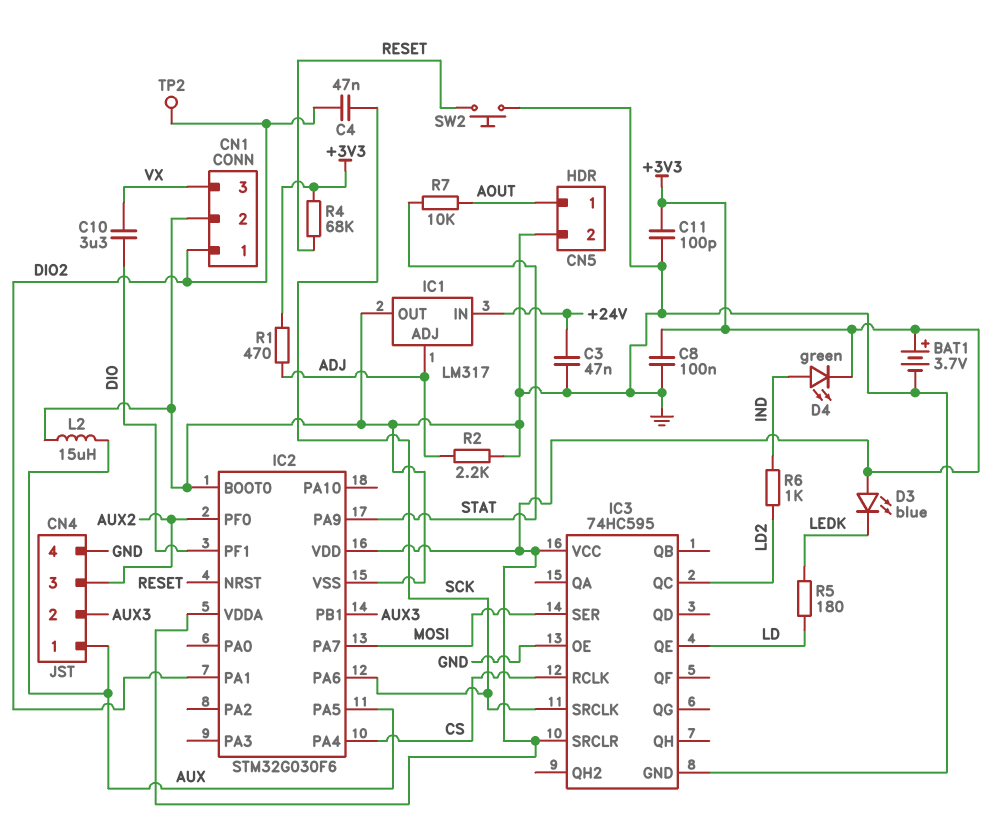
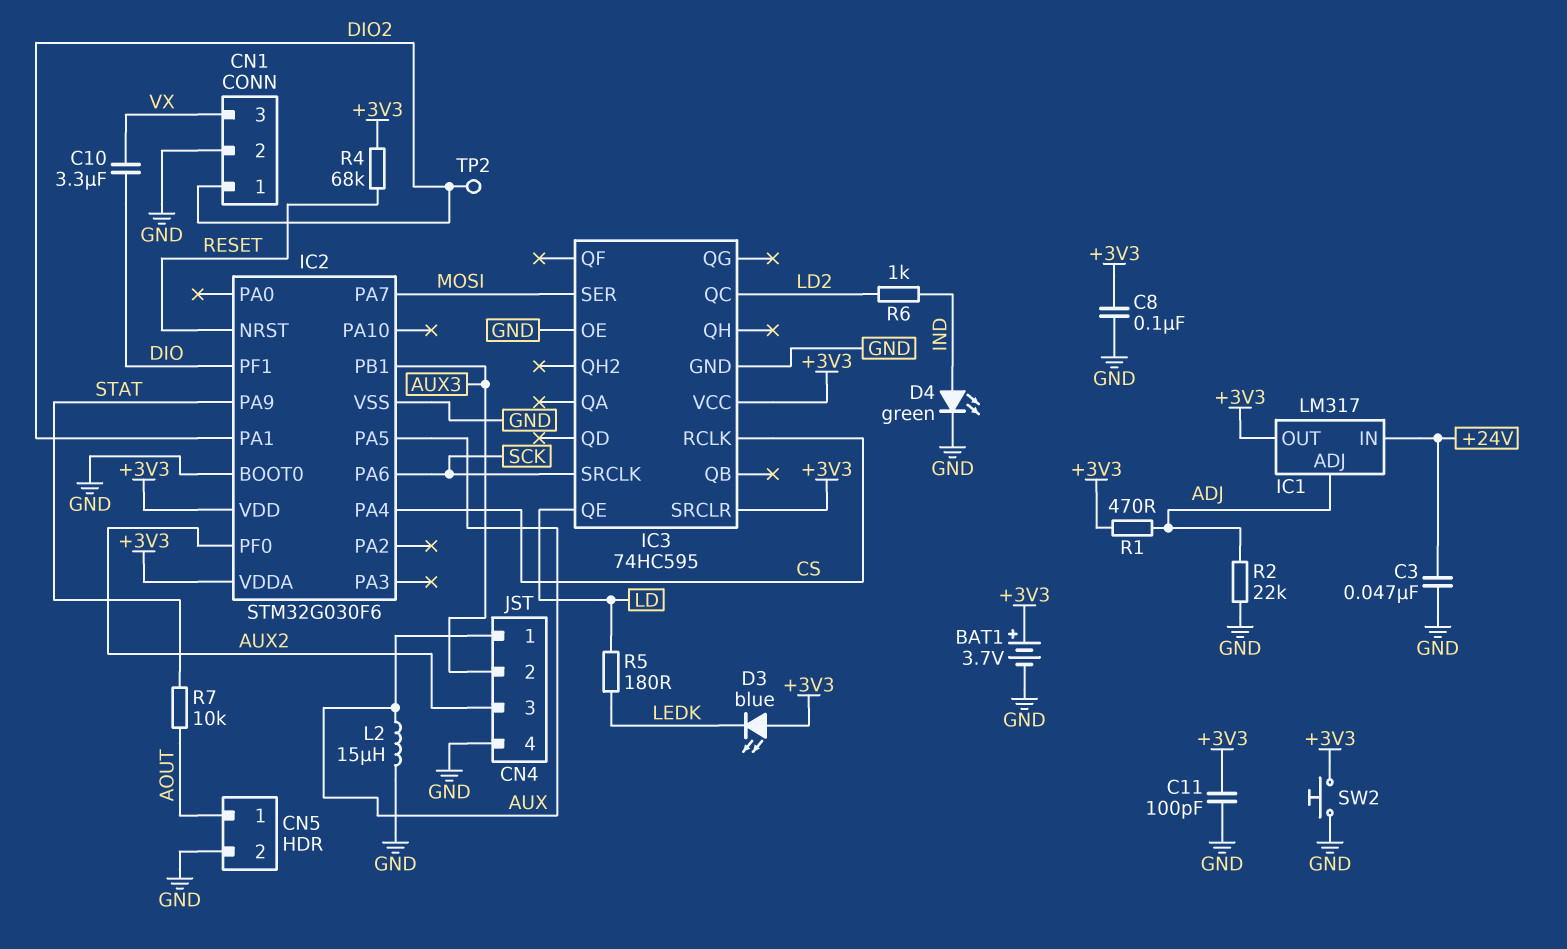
C4: 47nF (DIO2, SCK) -> none
D4: LED green (A IND, K +3V3) -> LED green (A IND, K GND)
IC1 pin OUT: GND -> +3V3
R2: 2.2k (ADJ, GND) -> 22k (ADJ, GND)
SW2: button (GND, RESET) -> button (+3V3, GND)

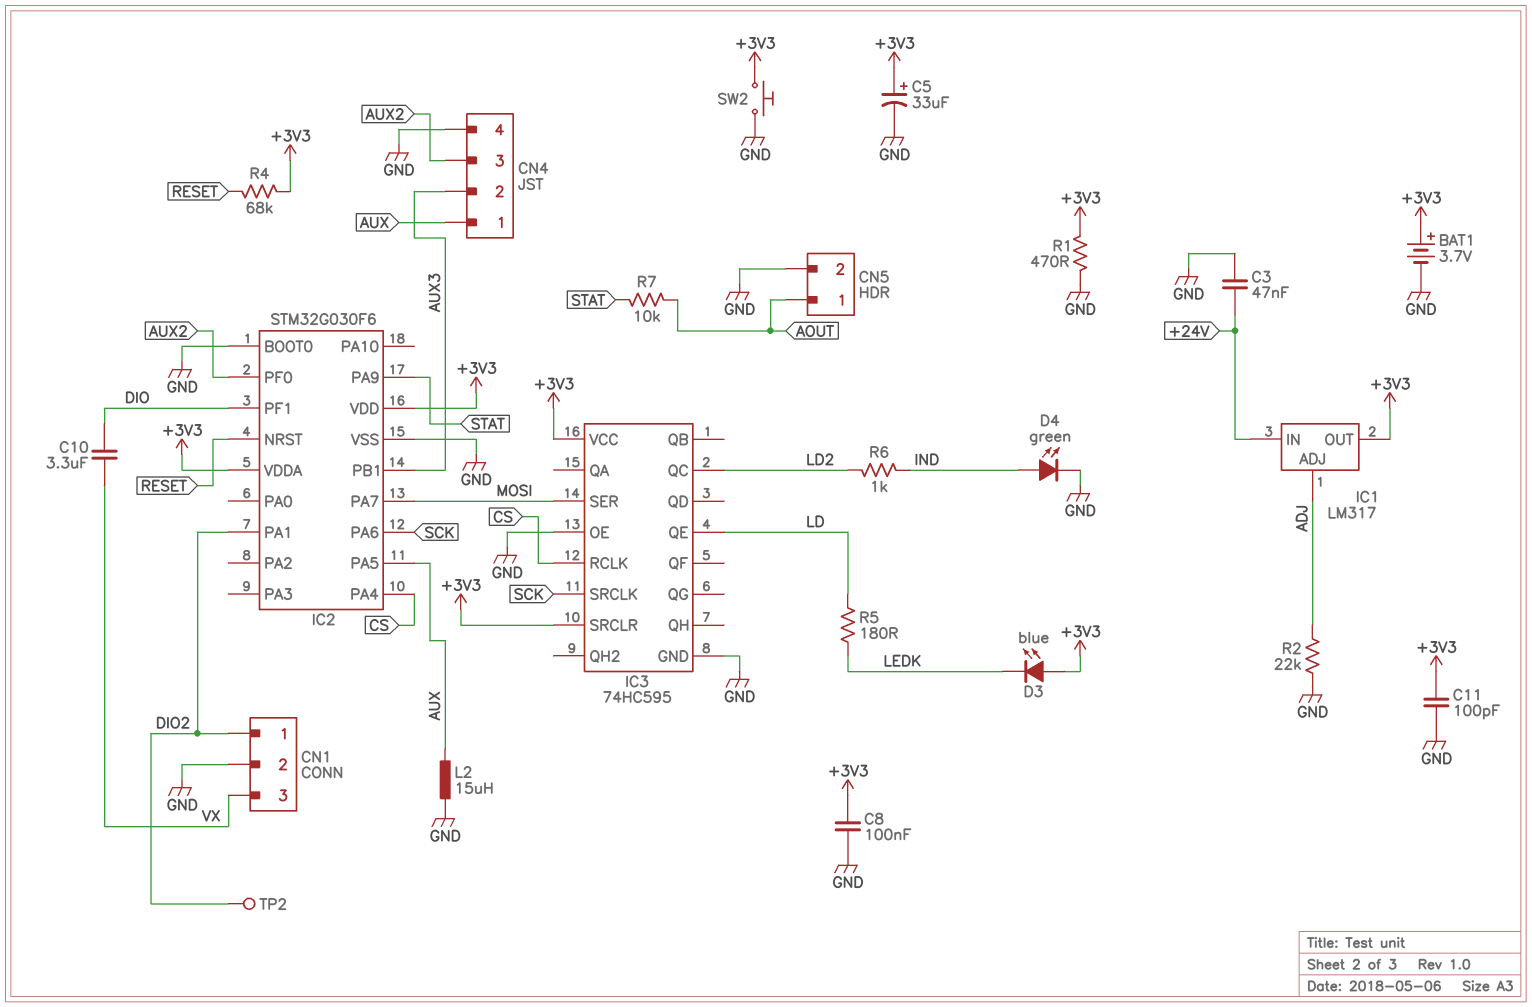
C5: none -> 33uF (plus +3V3, minus GND)
R1: 470 (+3V3, ADJ) -> 470 (+3V3, GND)

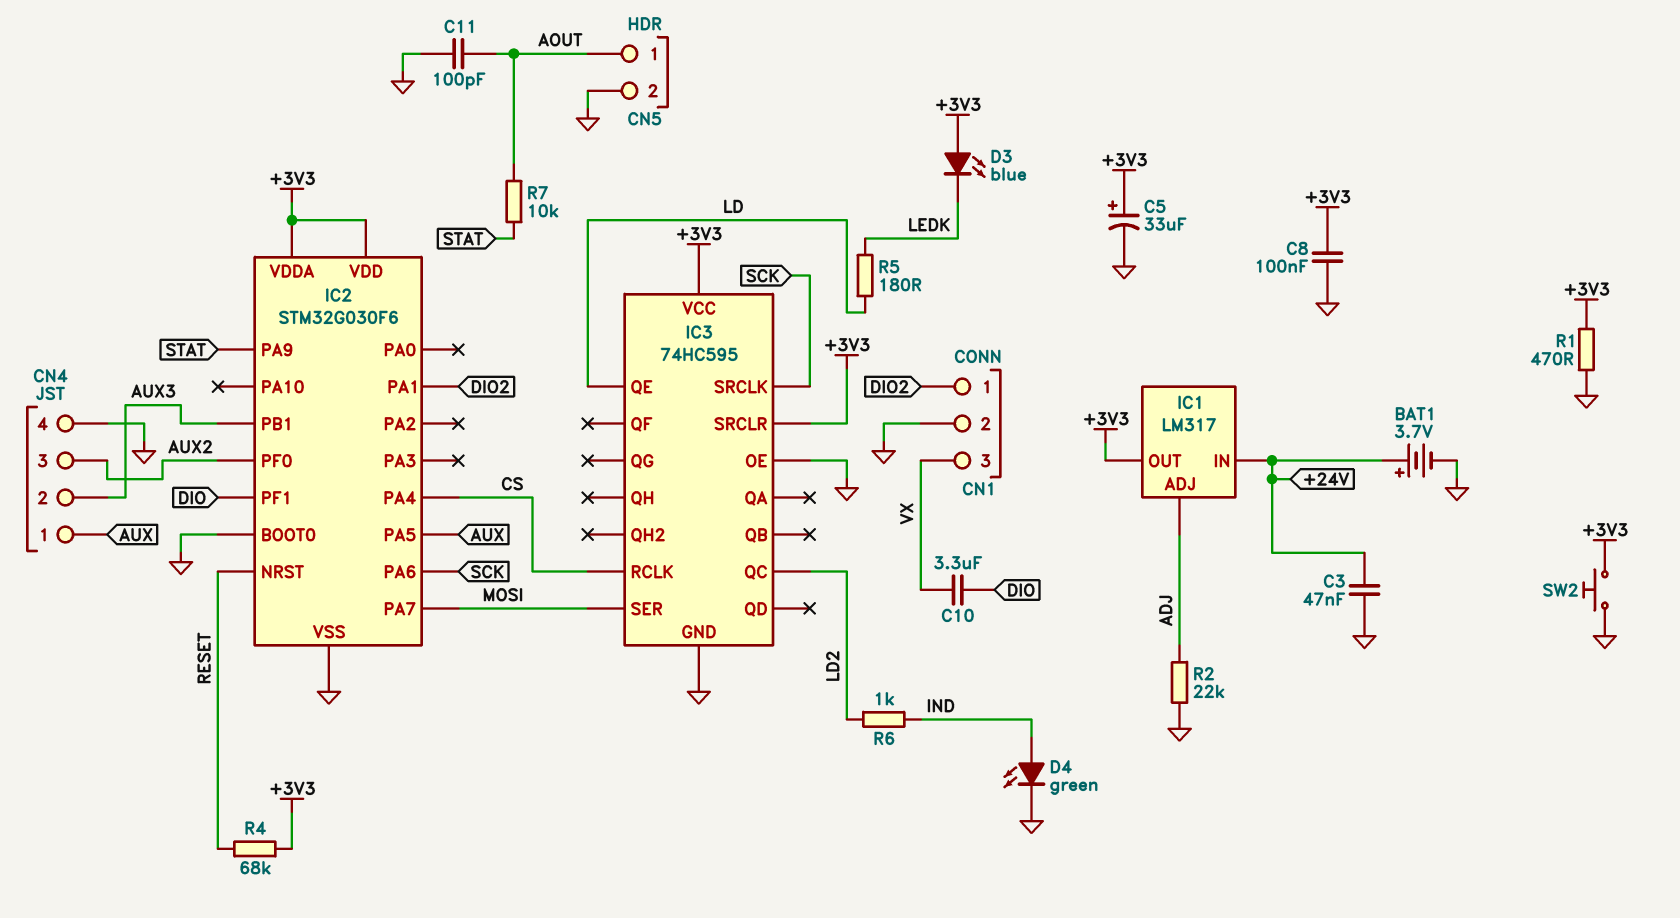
BAT1: 3.7V (plus +3V3, minus GND) -> 3.7V (plus +24V, minus GND)
C11: 100pF (+3V3, GND) -> 100pF (AOUT, GND)
L2: 15uH (AUX, GND) -> none
TP2: test point (DIO2) -> none

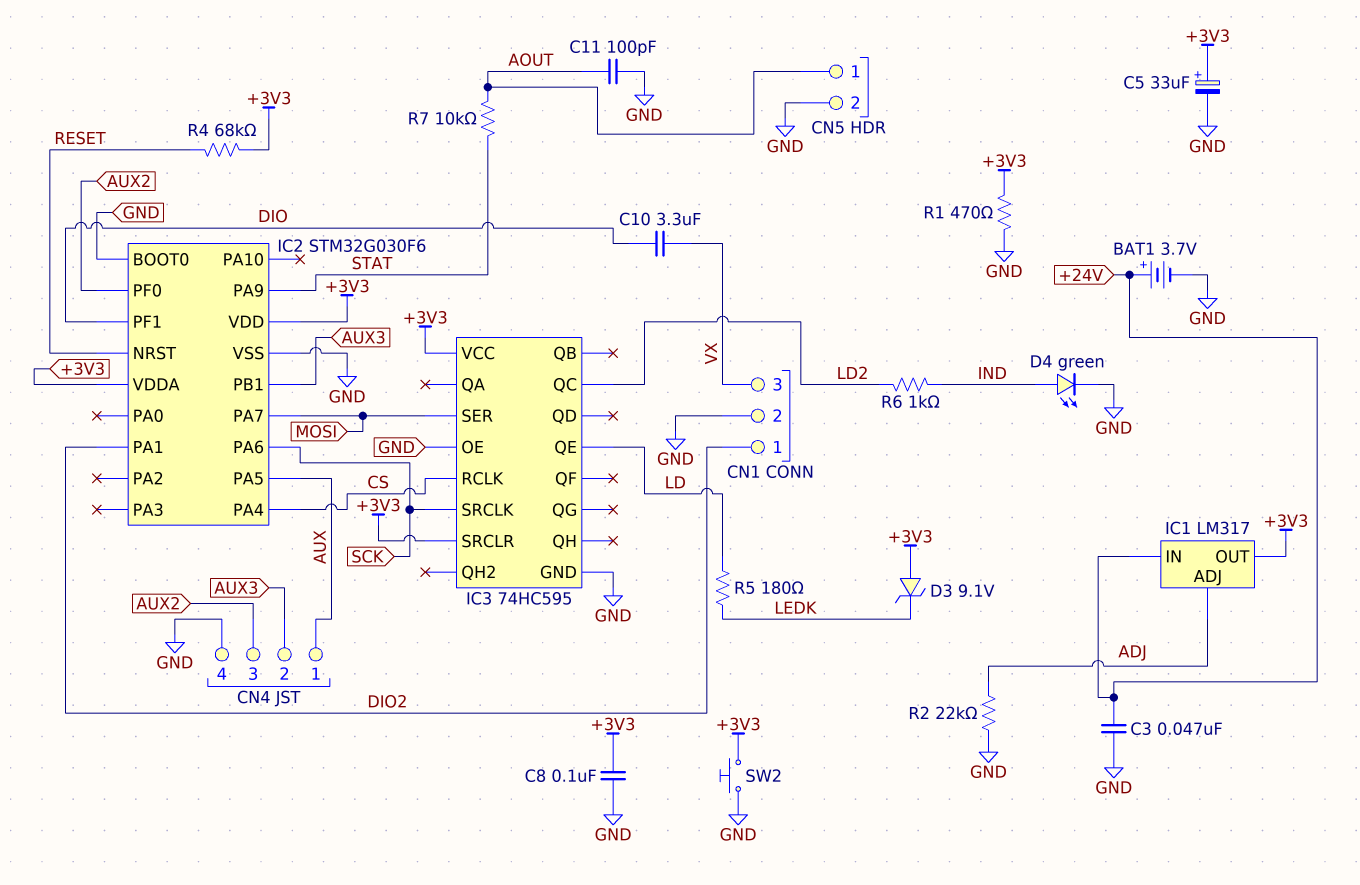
D3: LED blue (A +3V3, K LEDK) -> zener 9.1V (A +3V3, K LEDK)

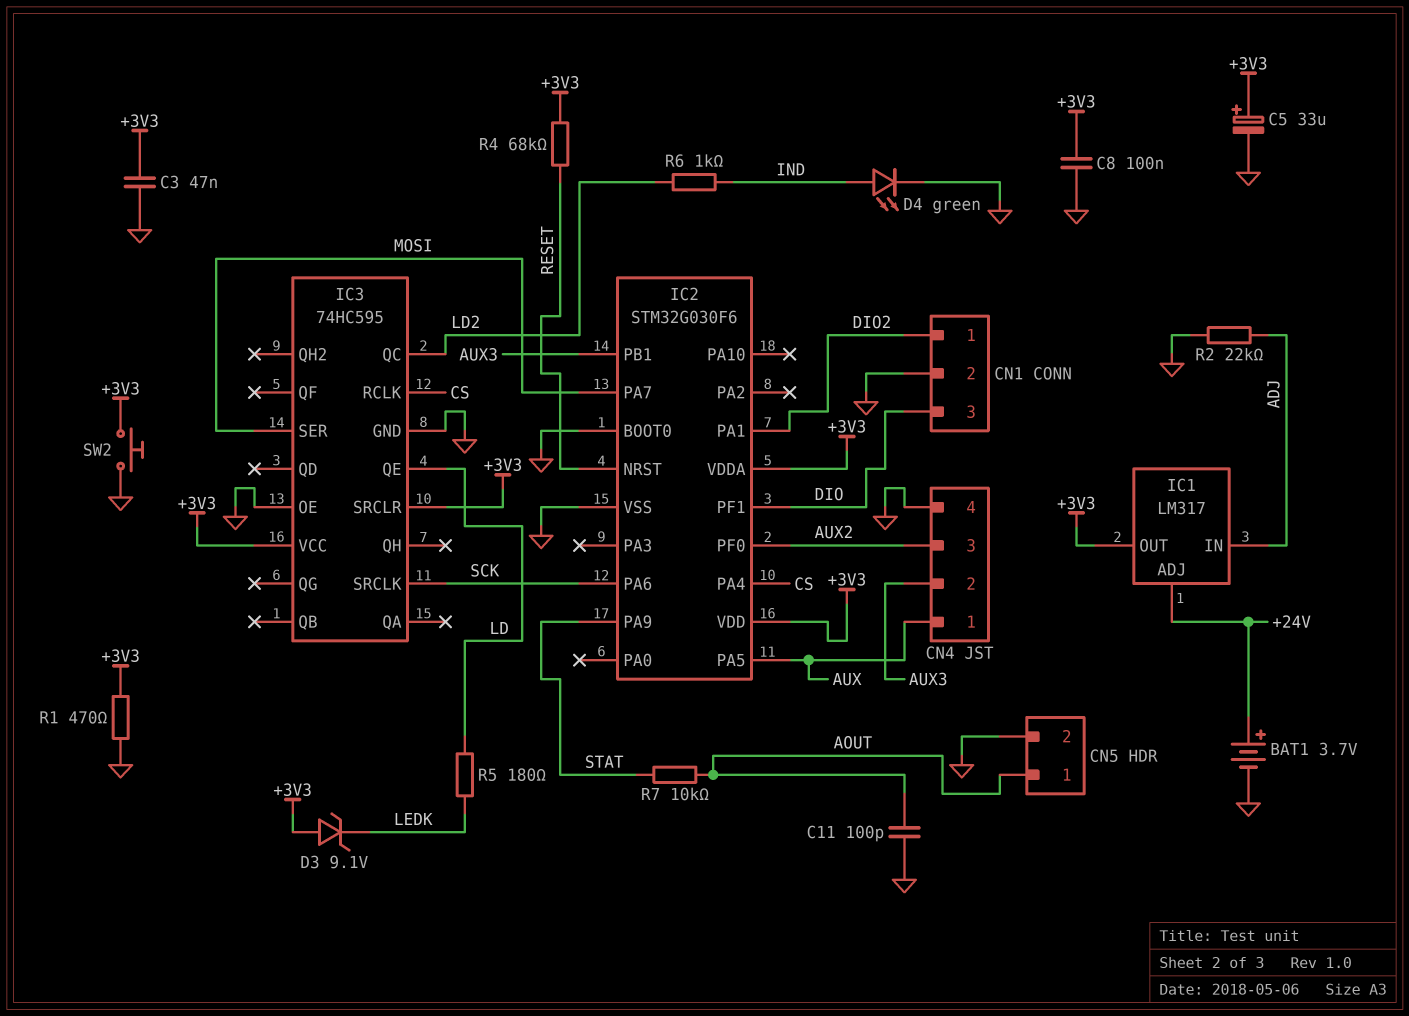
C3: 47nF (+24V, GND) -> 47nF (+3V3, GND)
C10: 3.3uF (DIO, VX) -> none
CN1 pin 3: VX -> DIO
IC1 pin ADJ: ADJ -> +24V
IC1 pin IN: +24V -> ADJ

